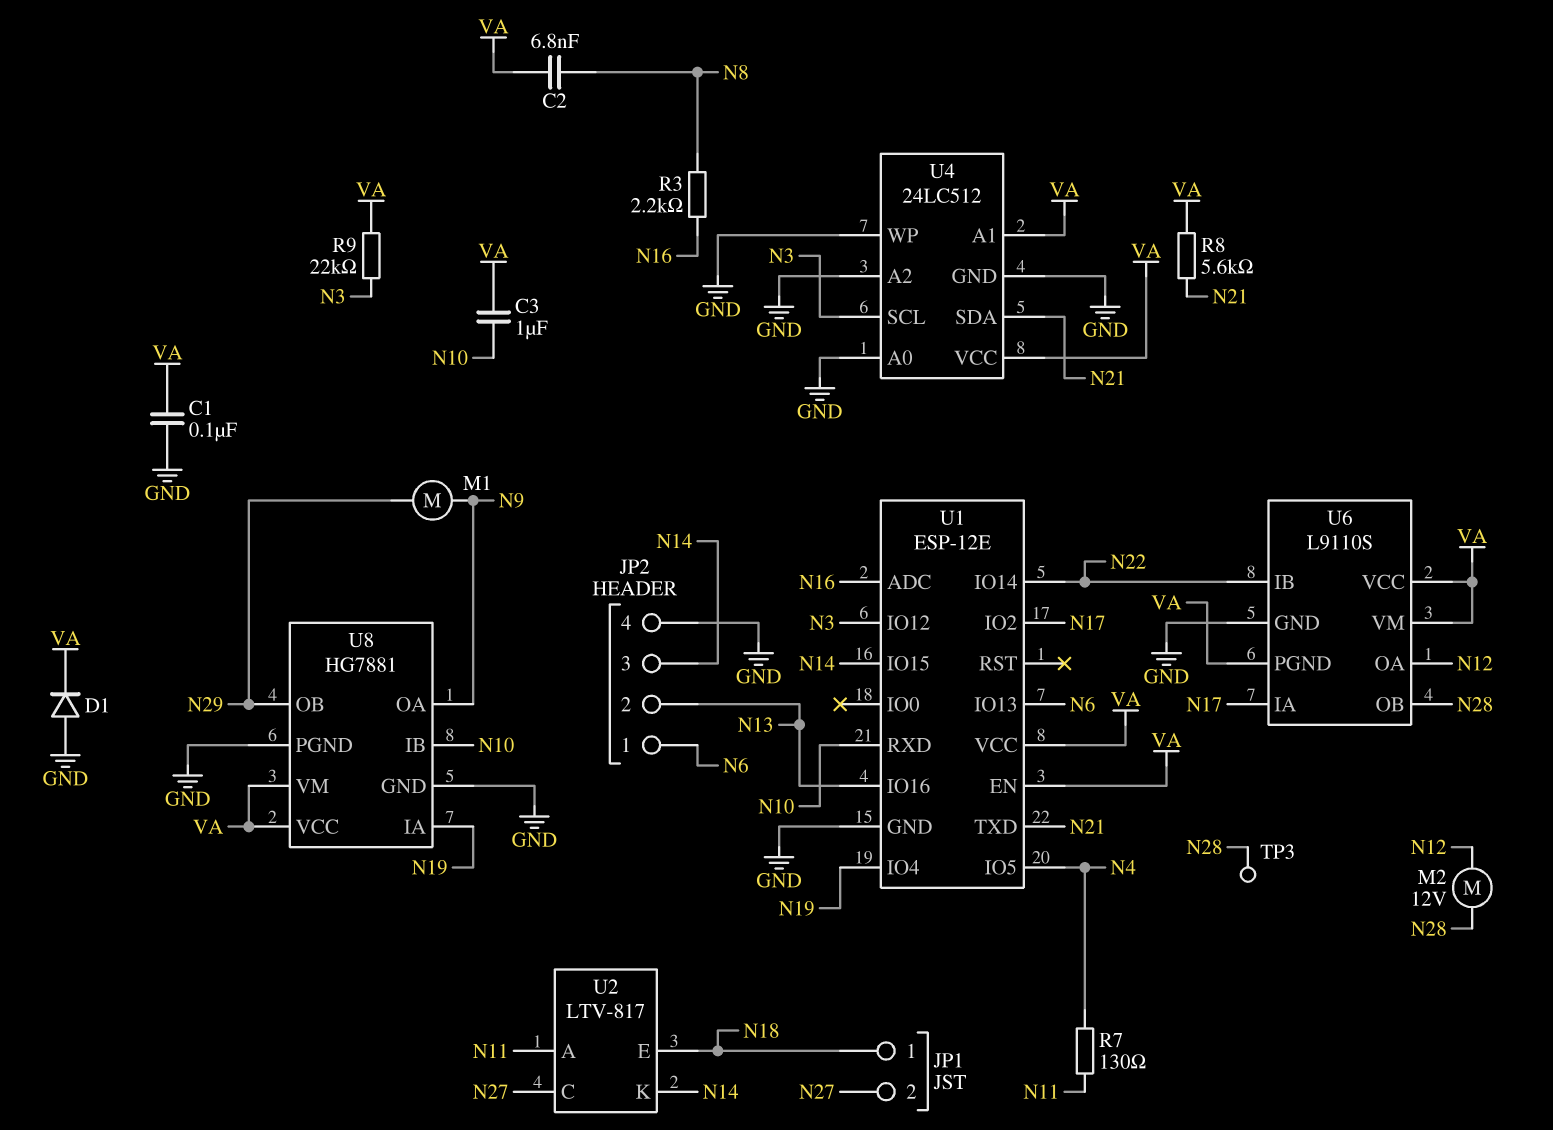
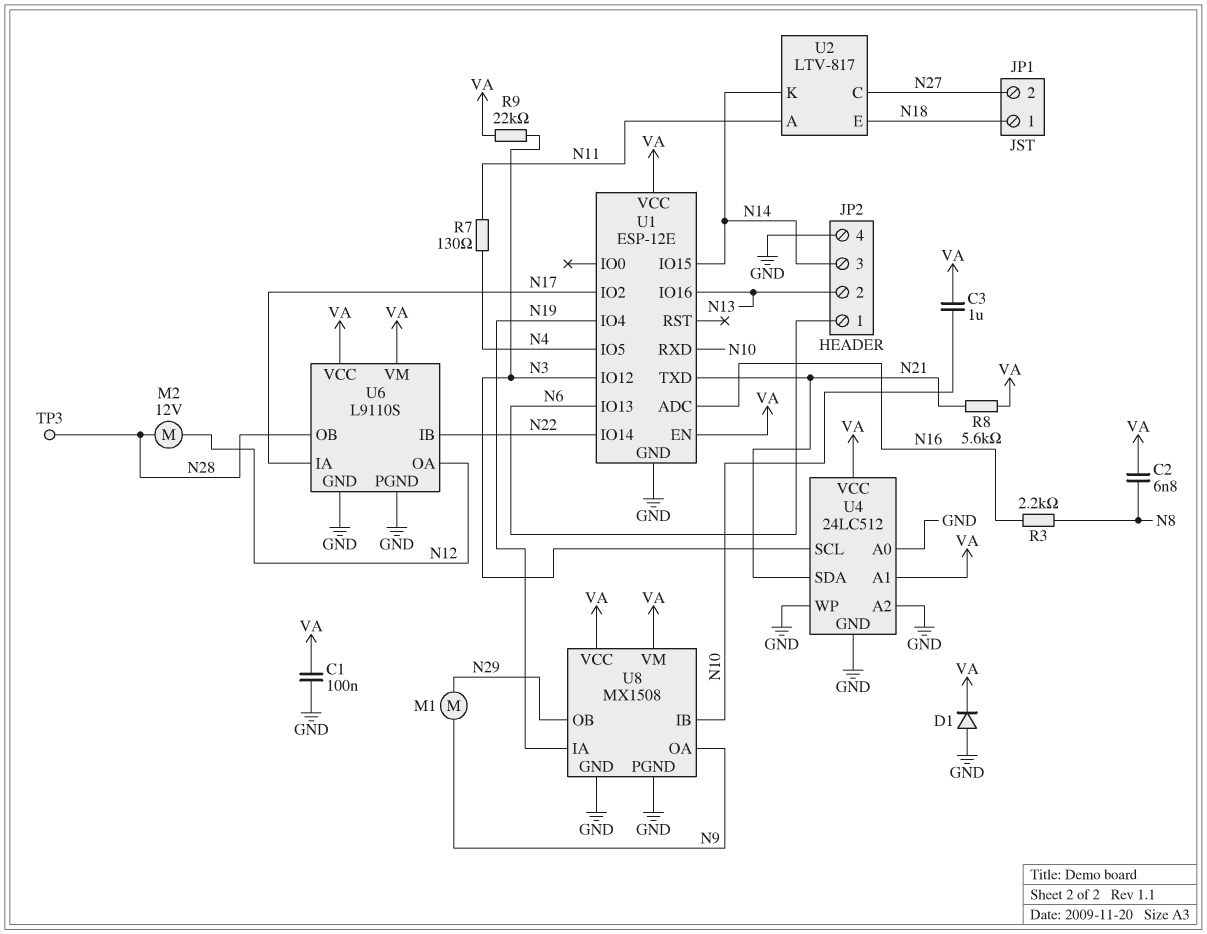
U6 pin PGND: VA -> GND
U8: HG7881 -> MX1508

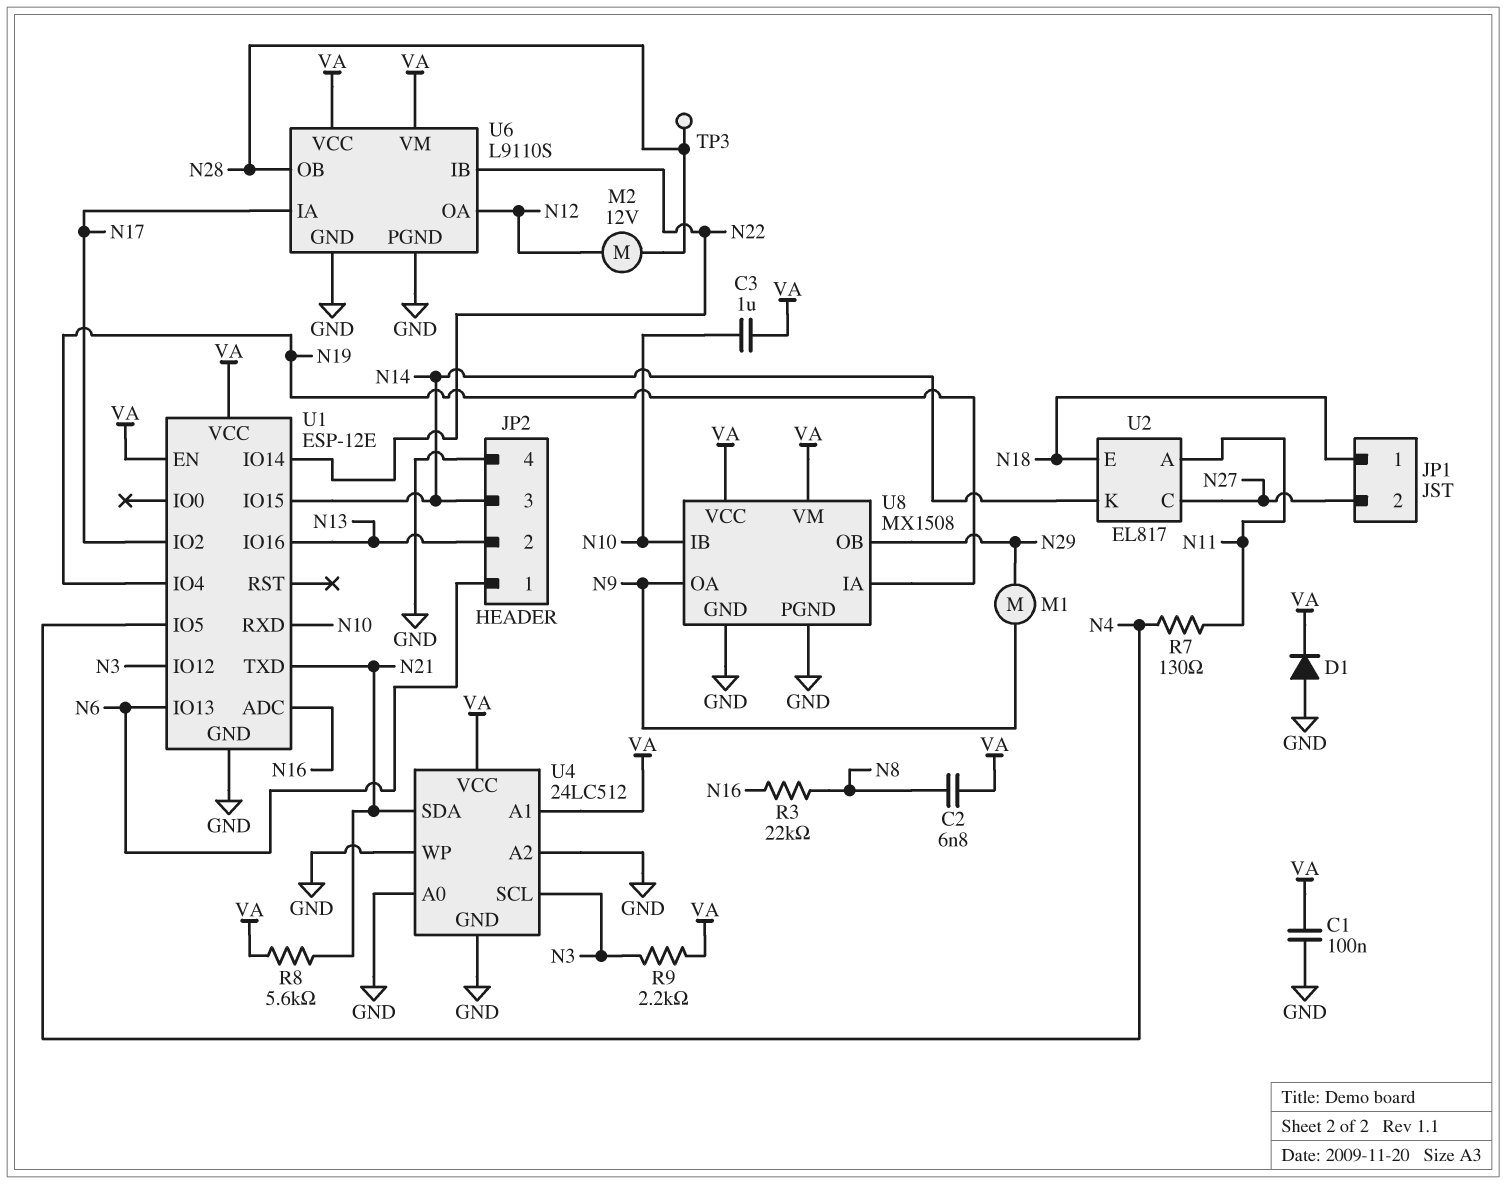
R3: 2.2k (N8, N16) -> 22k (N8, N16)
R9: 22k (N3, VA) -> 2.2k (N3, VA)
U2: LTV-817 -> EL817

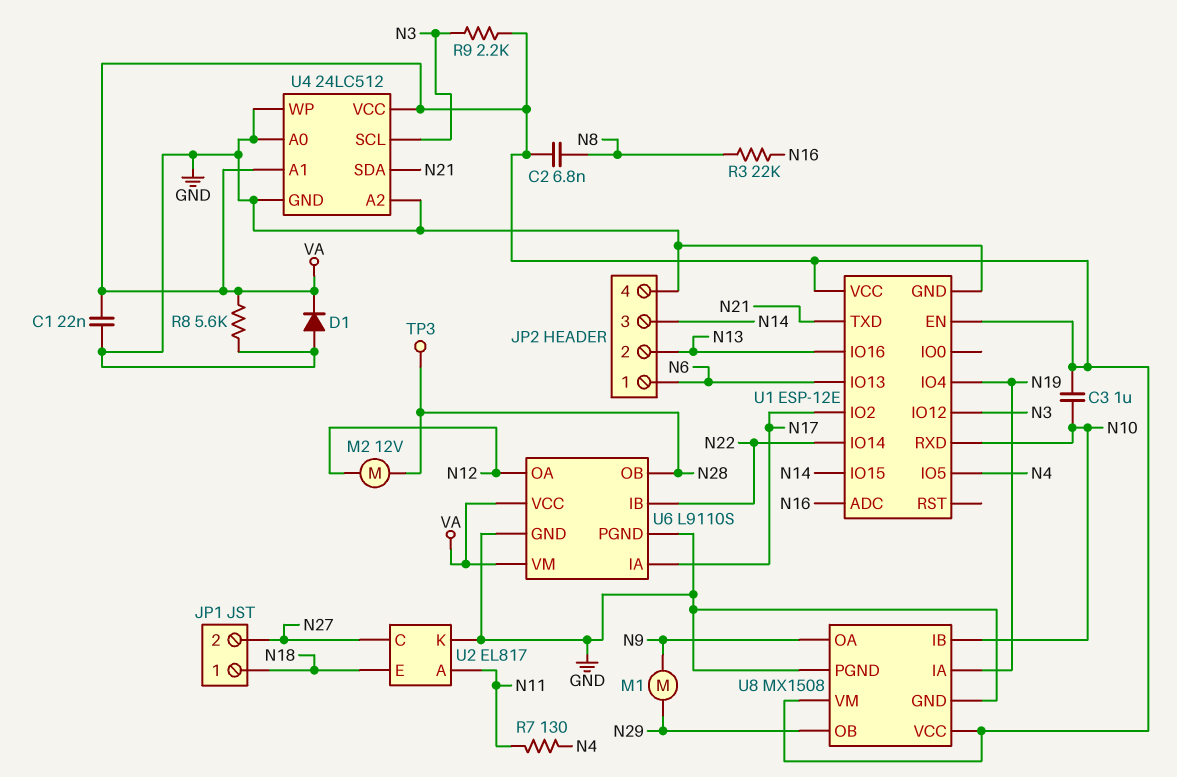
C1: 100nF (GND, VA) -> 22nF (GND, VA)
R8: 5.6k (N21, VA) -> 5.6k (GND, VA)
U2 pin K: N14 -> GND

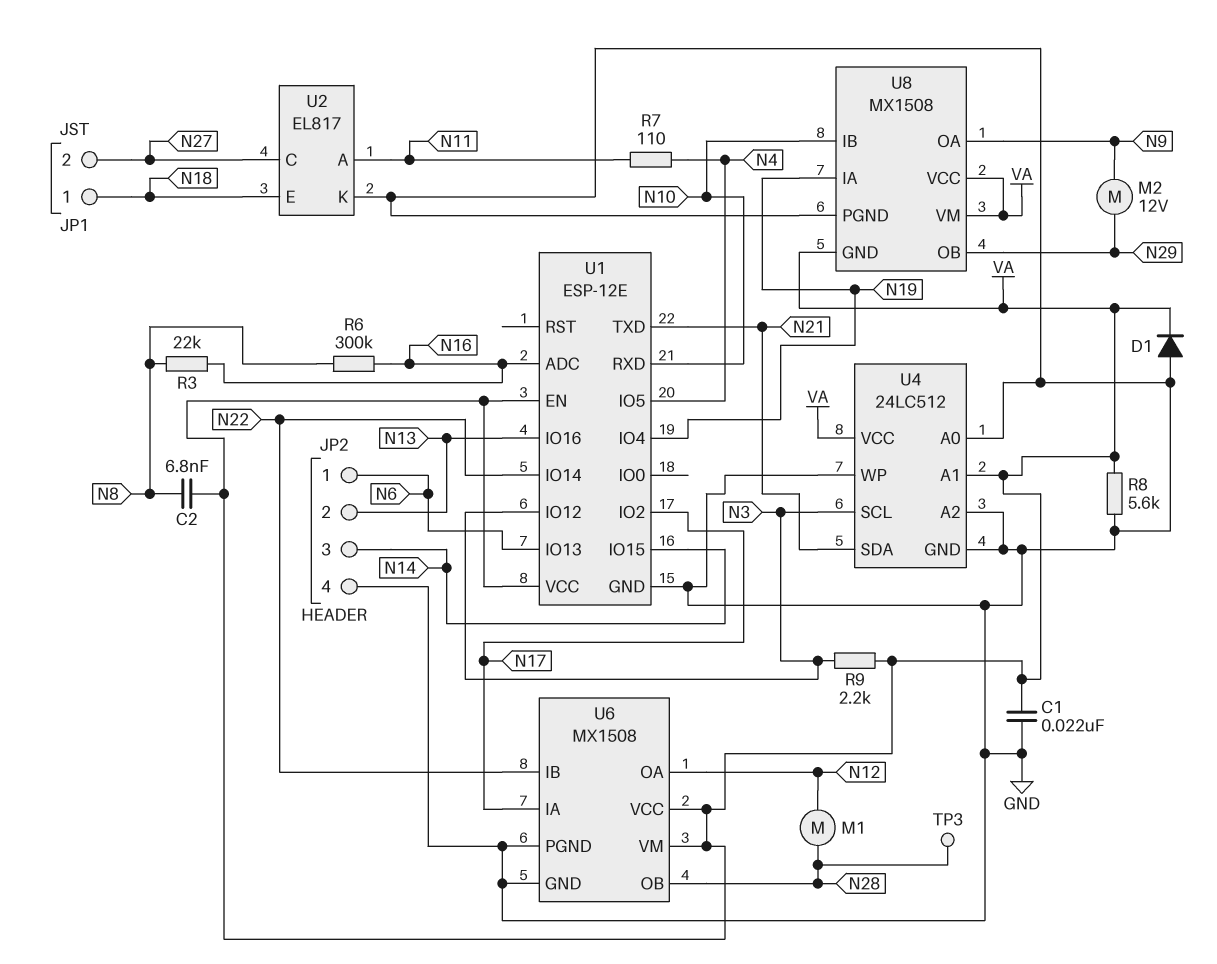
C3: 1uF (N10, VA) -> none
M1: motor (N9, N29) -> motor (N12, N28)
M2: motor 12V (N12, N28) -> motor 12V (N9, N29)
R6: none -> 300k (N8, N16)
R7: 130 (N4, N11) -> 110 (N4, N11)
U6: L9110S -> MX1508
U8 pin GND: GND -> VA

